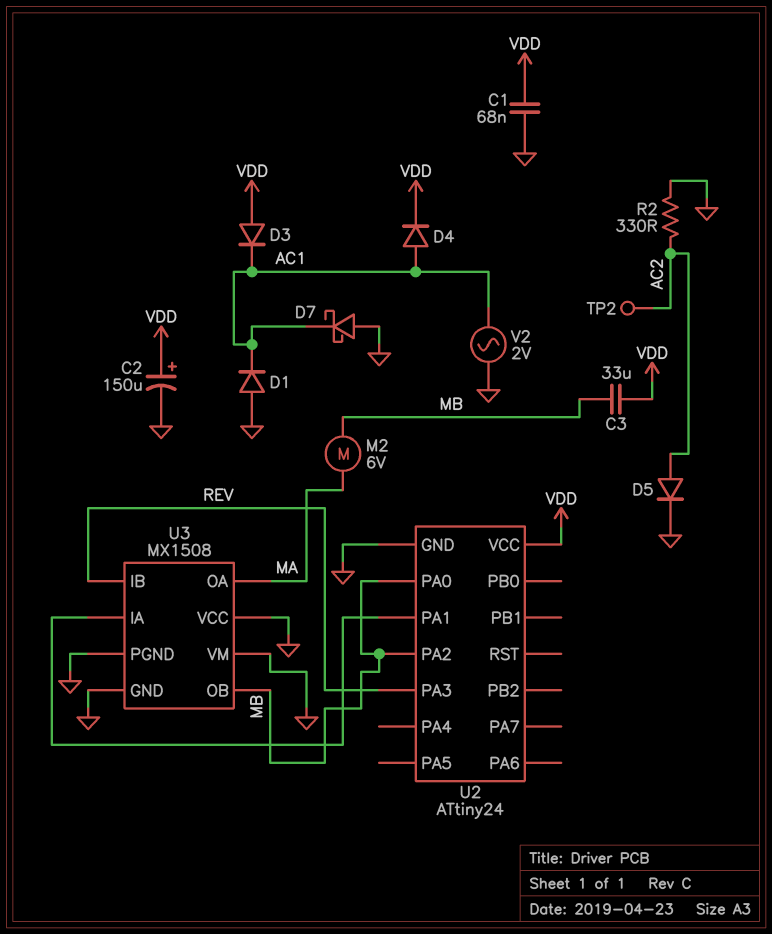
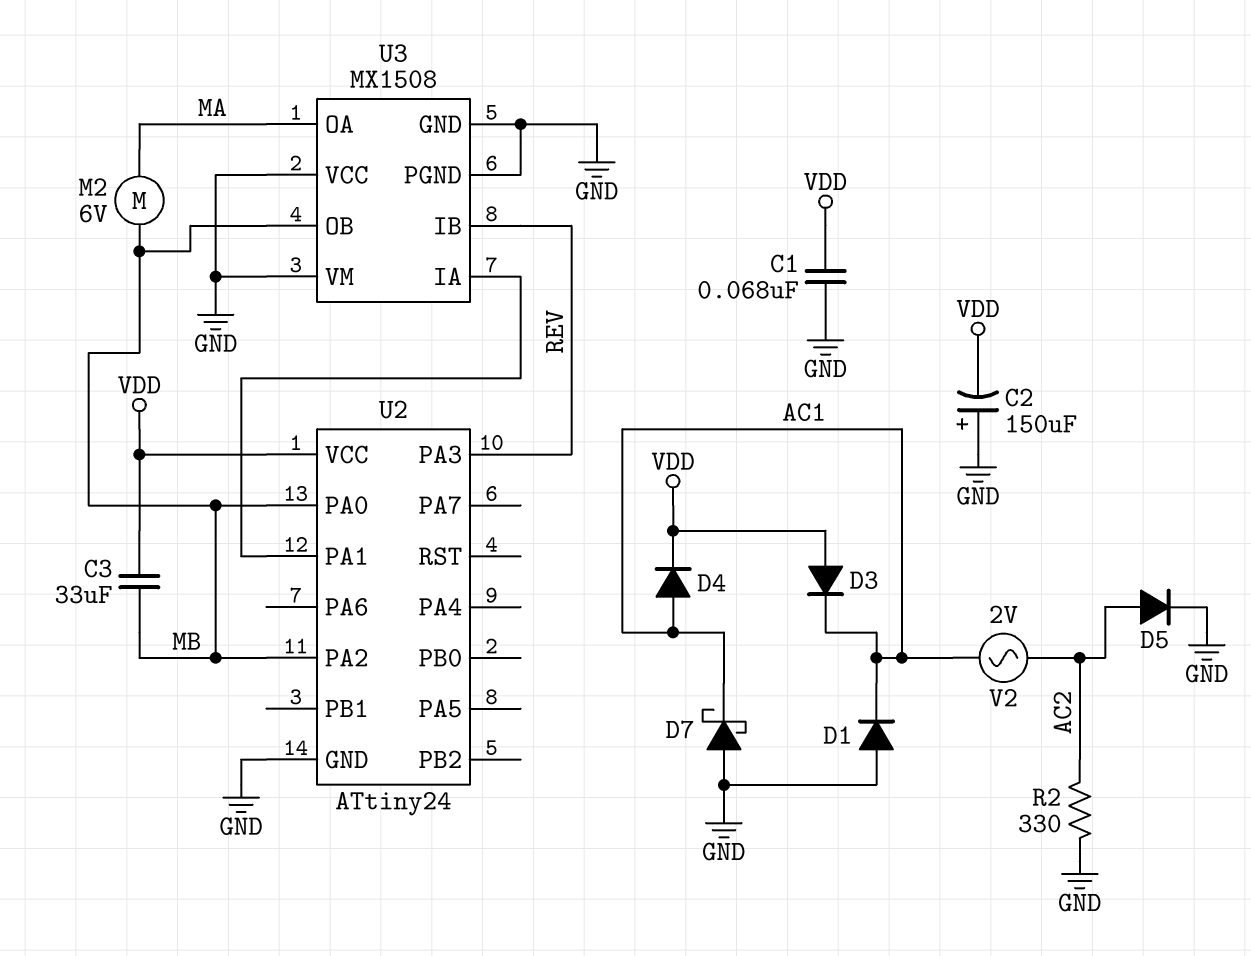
C2: 150uF (plus VDD, minus GND) -> 150uF (plus GND, minus VDD)
TP2: test point (AC2) -> none
V2: AC 2V (AC1, GND) -> AC 2V (AC1, AC2)

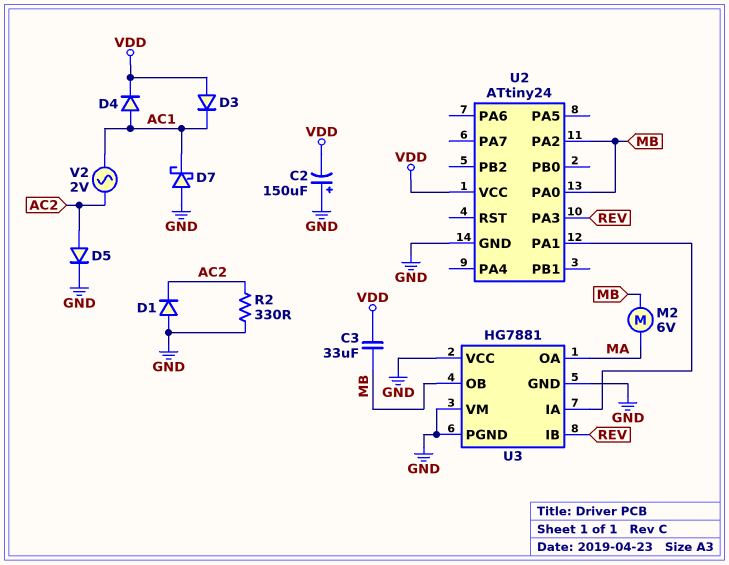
C1: 68nF (GND, VDD) -> none
D1: diode (A GND, K AC1) -> diode (A GND, K AC2)
U3: MX1508 -> HG7881

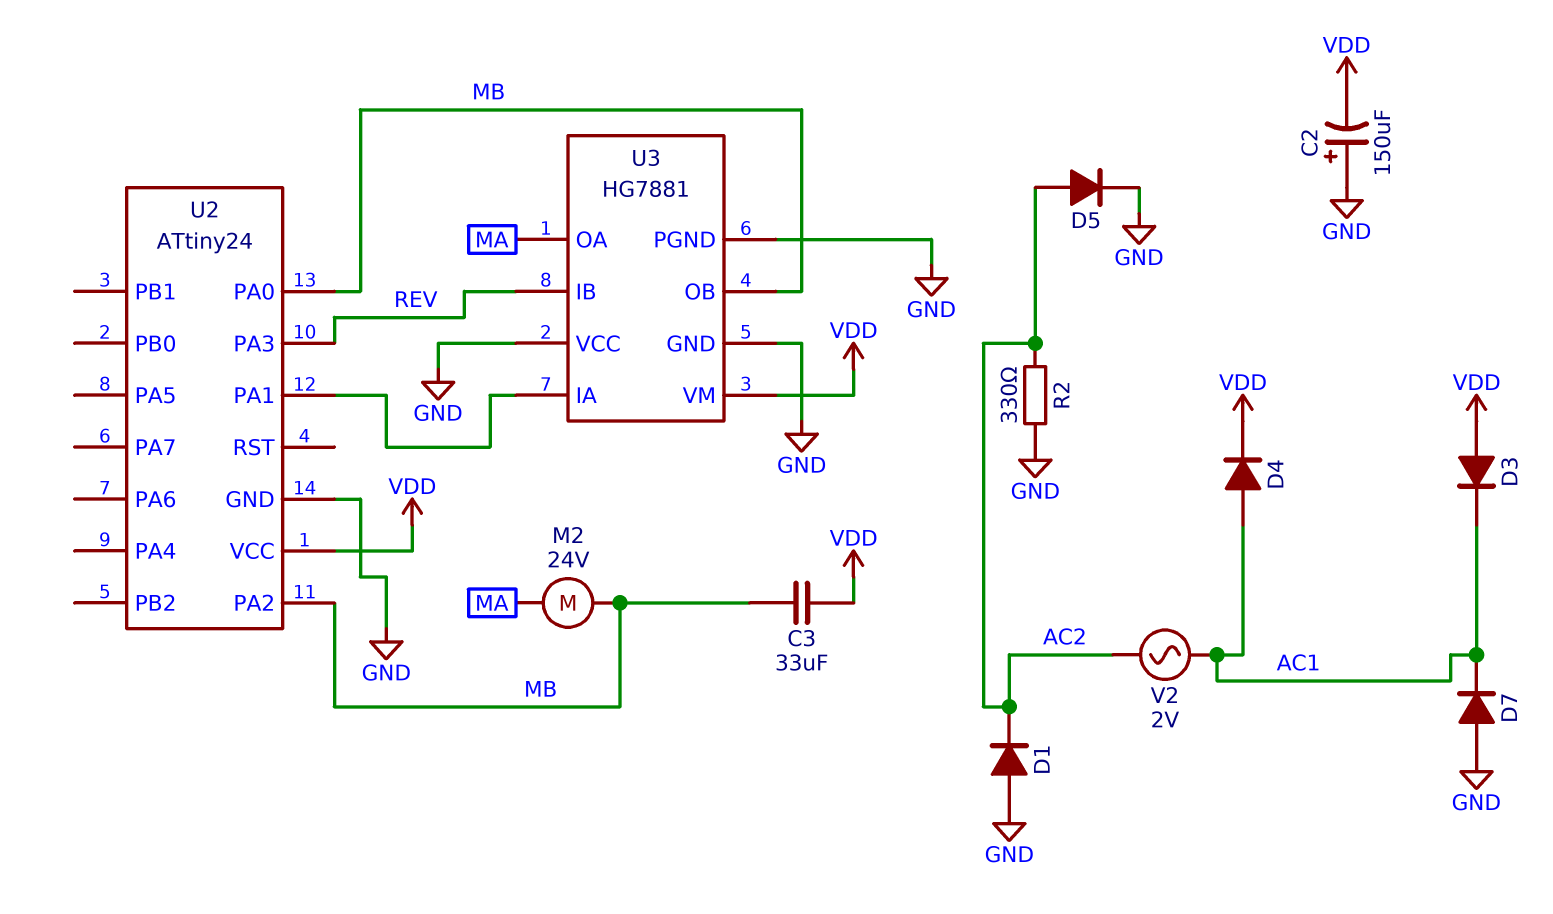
D7: schottky (A GND, K AC1) -> diode (A GND, K AC1)
M2: motor 6V (MA, MB) -> motor 24V (MA, MB)
U3 pin VM: GND -> VDD

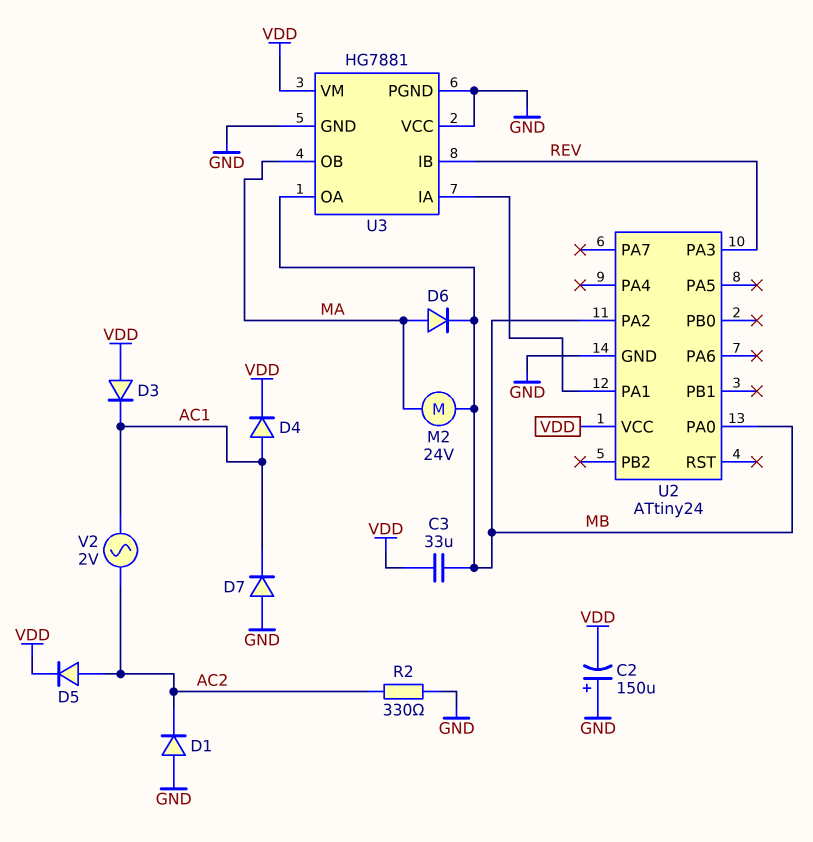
D5: diode (A AC2, K GND) -> diode (A AC2, K VDD)
D6: none -> diode (A MA, K MB)
U3 pin OA: MA -> MB
U3 pin OB: MB -> MA

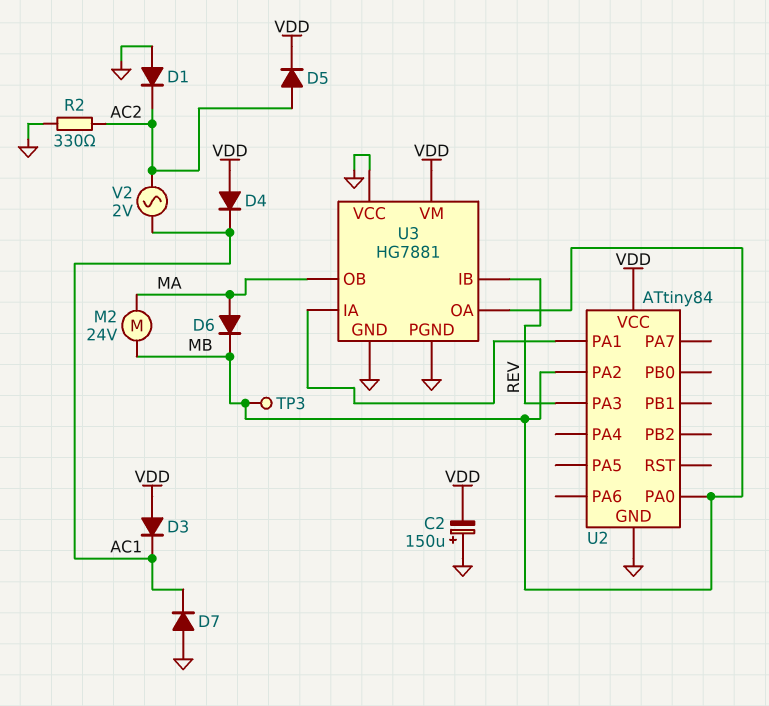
C3: 33uF (MB, VDD) -> none
D4: diode (A AC1, K VDD) -> diode (A VDD, K AC1)
TP3: none -> test point (MB)
U2: ATtiny24 -> ATtiny84

